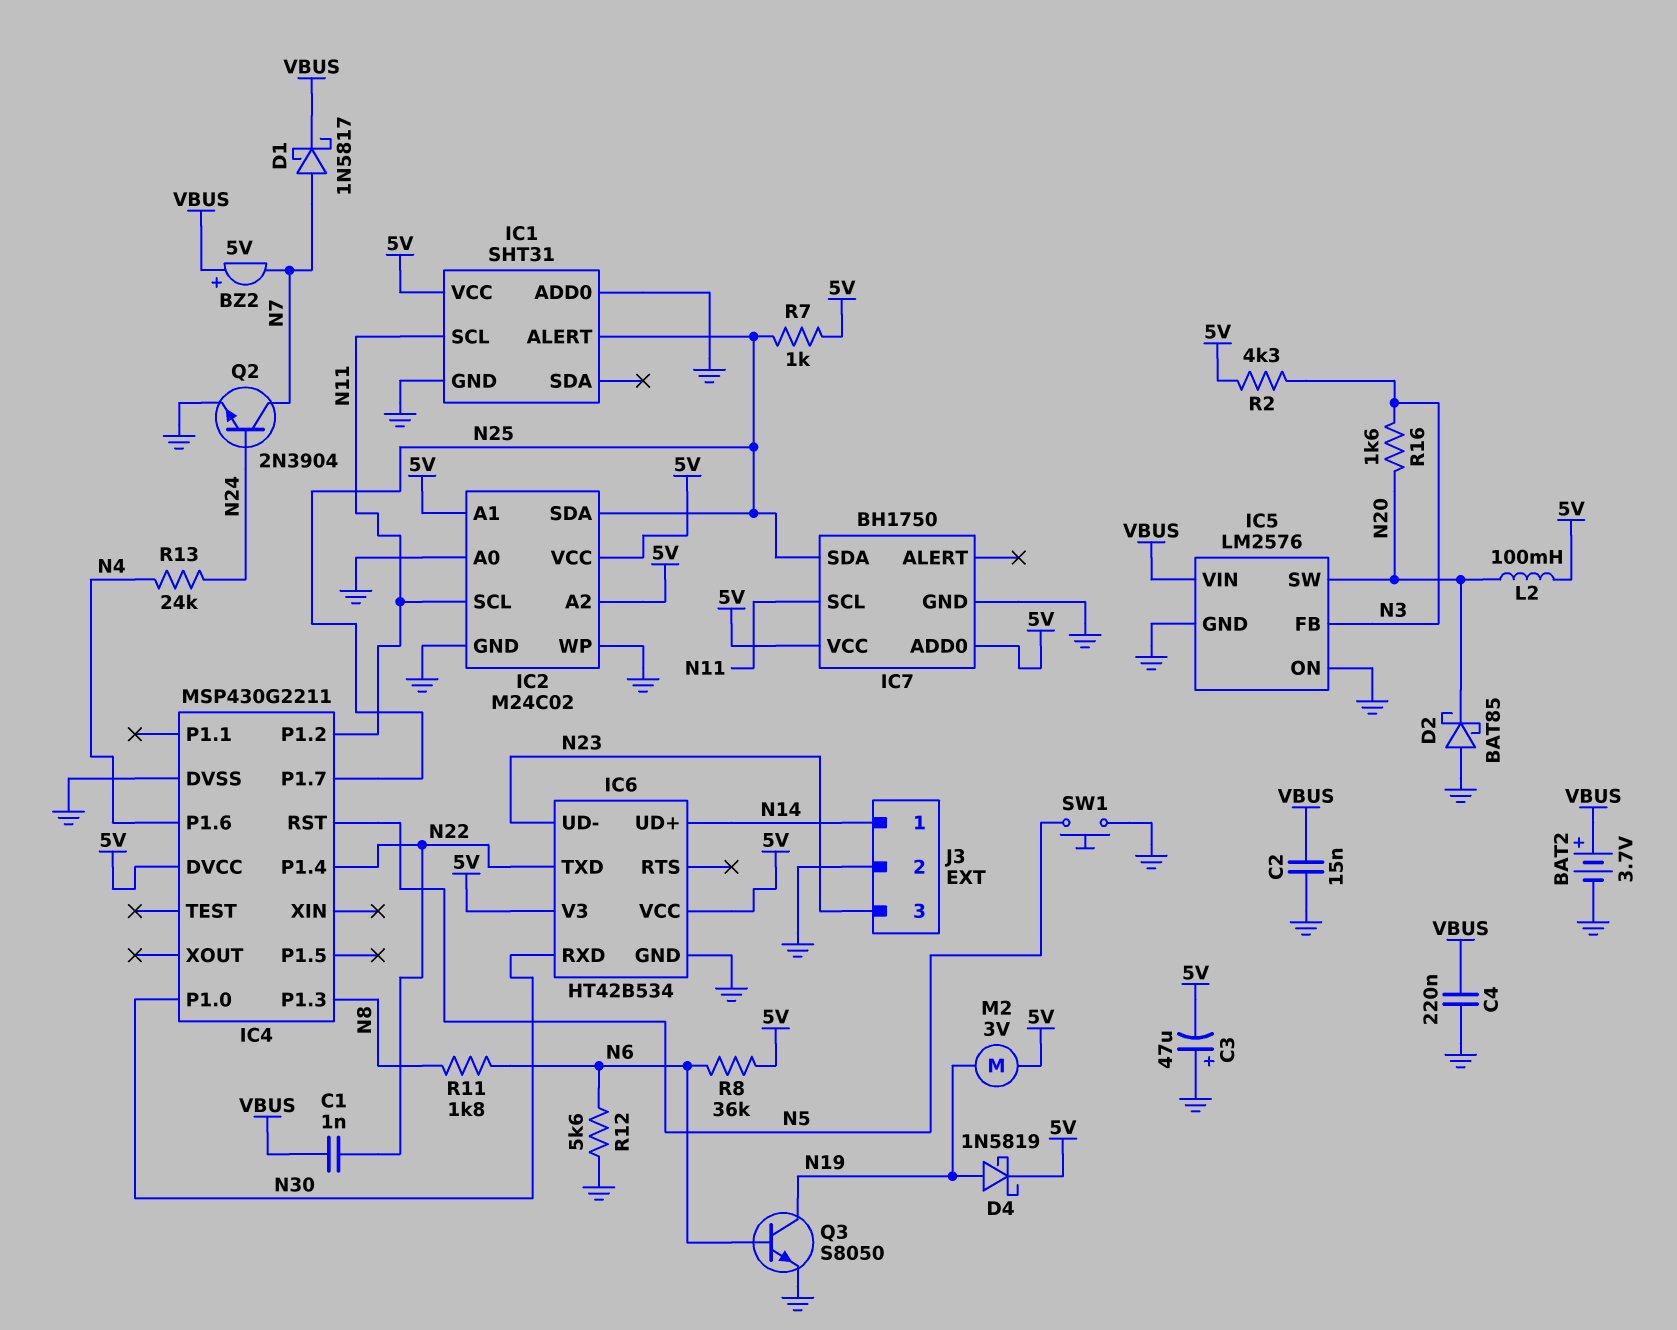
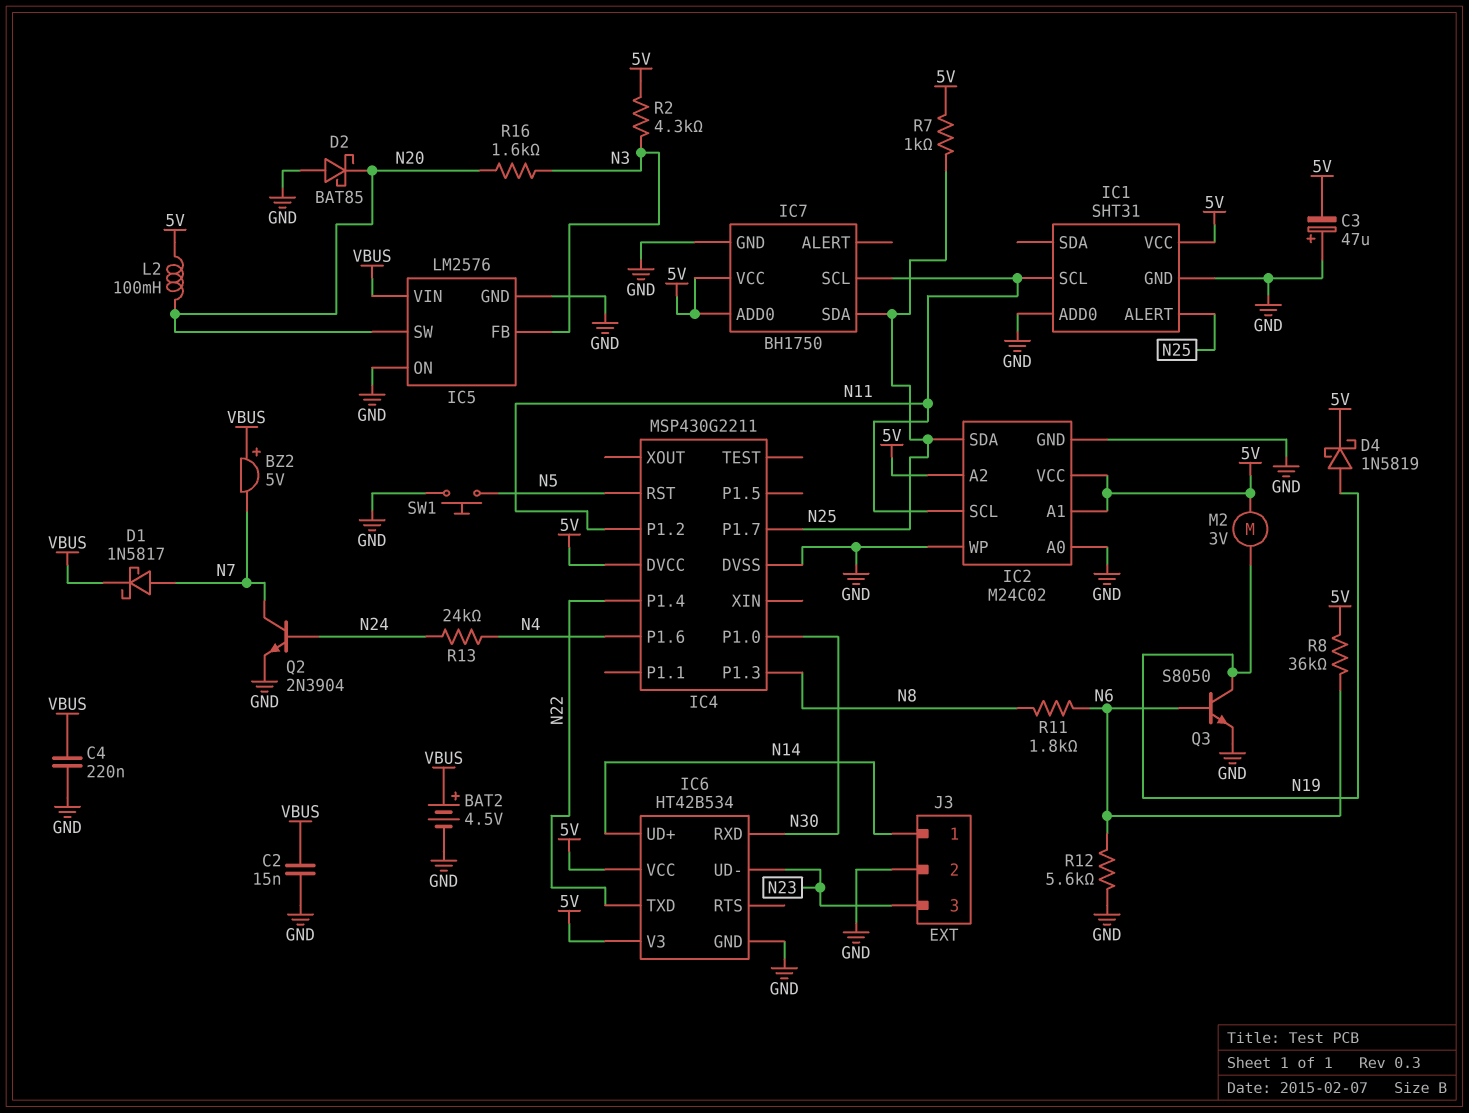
BAT2: 3.7V (plus VBUS, minus GND) -> 4.5V (plus VBUS, minus GND)
C1: 1nF (N22, VBUS) -> none

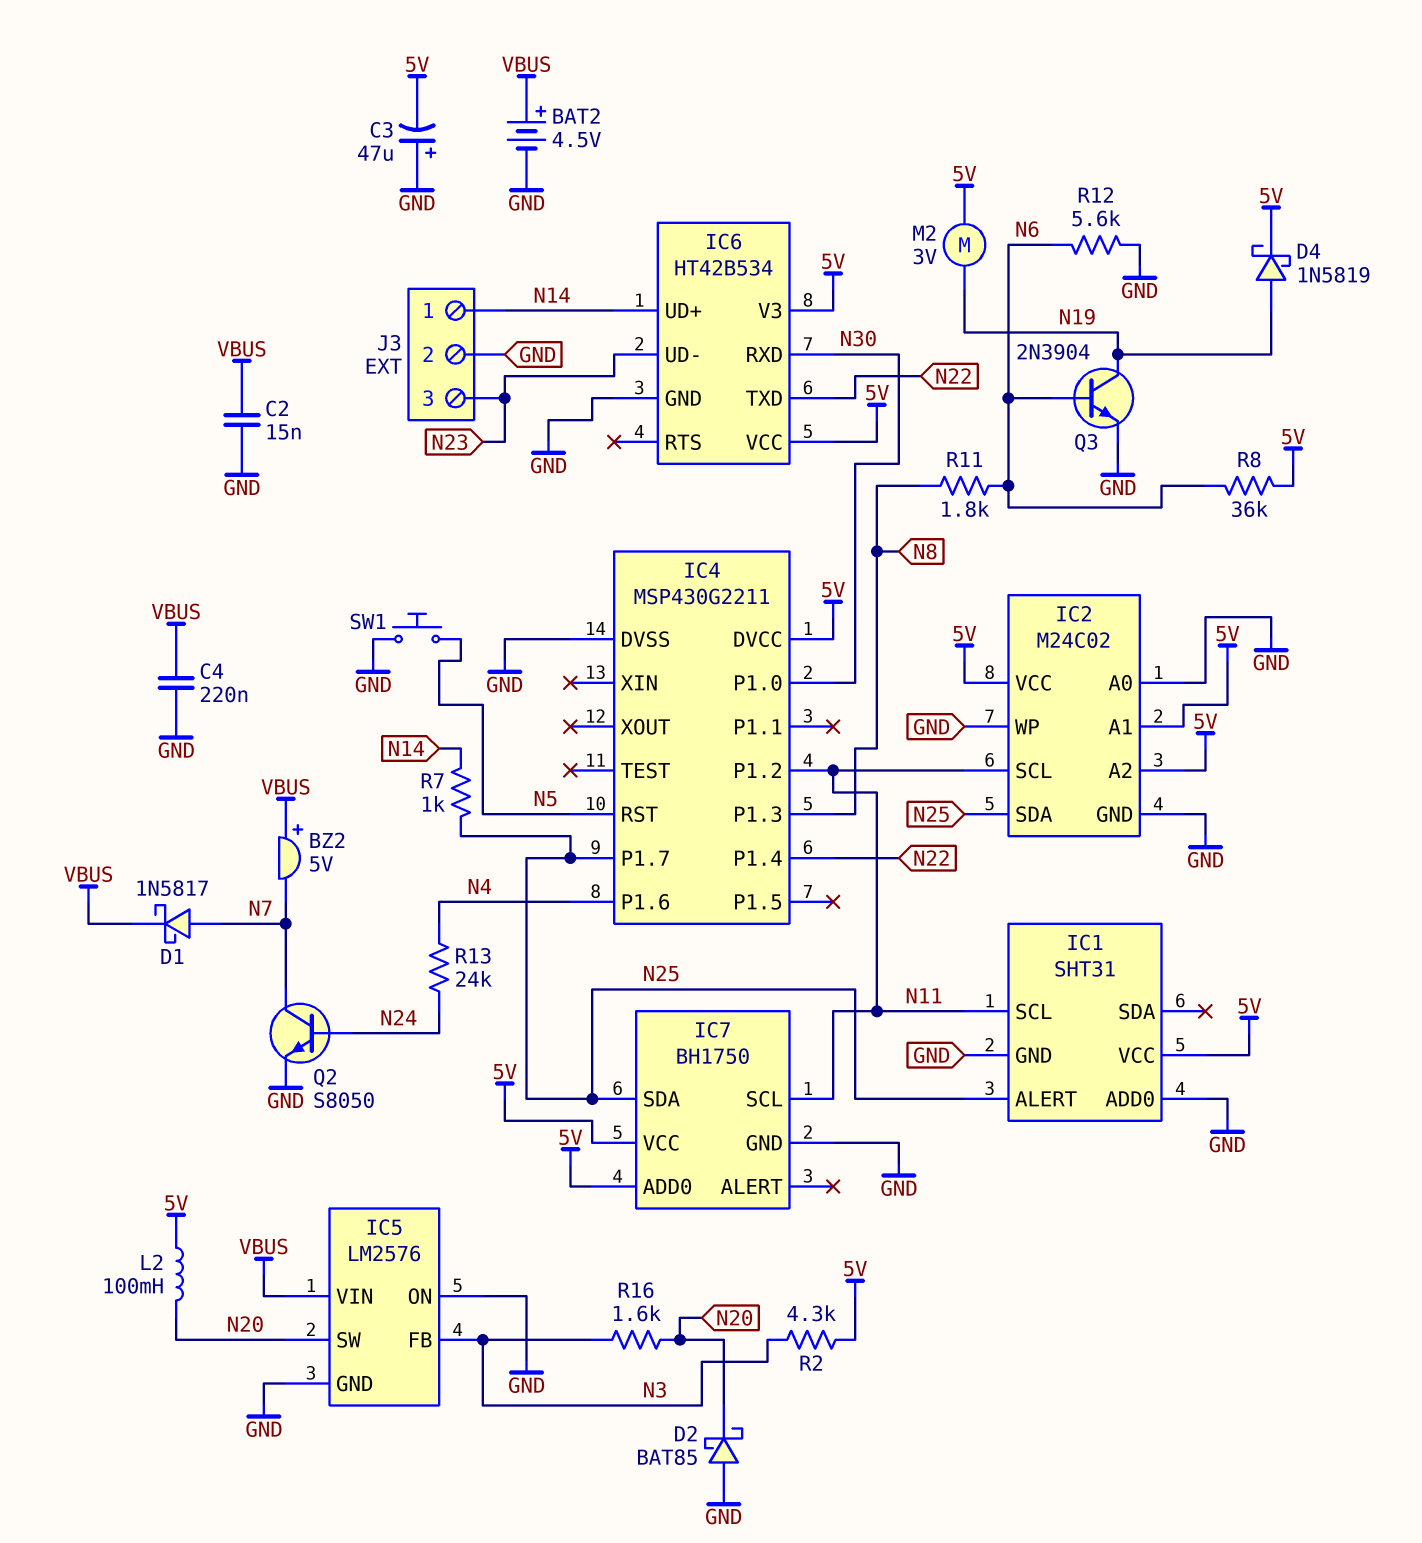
Q2: NPN 2N3904 (B N24, C N7, E GND) -> NPN S8050 (B N24, C N7, E GND)
Q3: NPN S8050 (B N6, C N19, E GND) -> NPN 2N3904 (B N6, C N19, E GND)
R7: 1k (5V, N25) -> 1k (N14, N25)

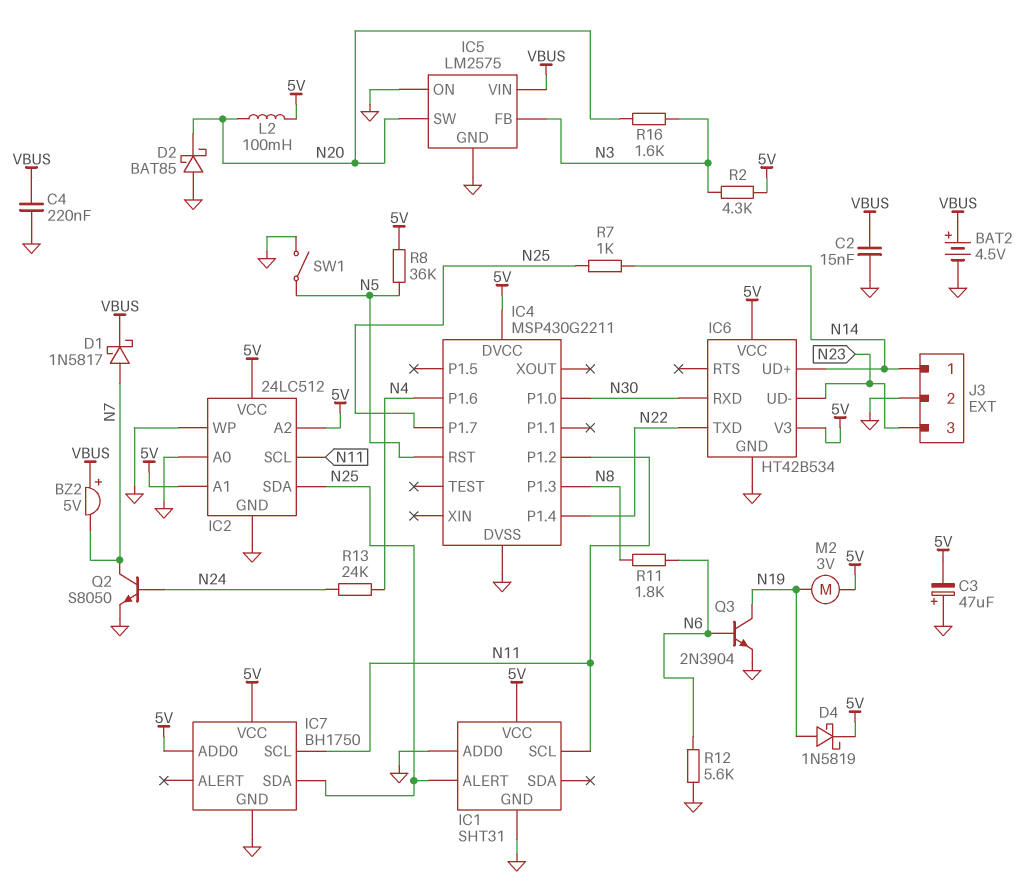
IC2: M24C02 -> 24LC512
IC5: LM2576 -> LM2575
R8: 36k (5V, N6) -> 36k (5V, N5)
SW1: button (GND, N5) -> switch (GND, N5)

